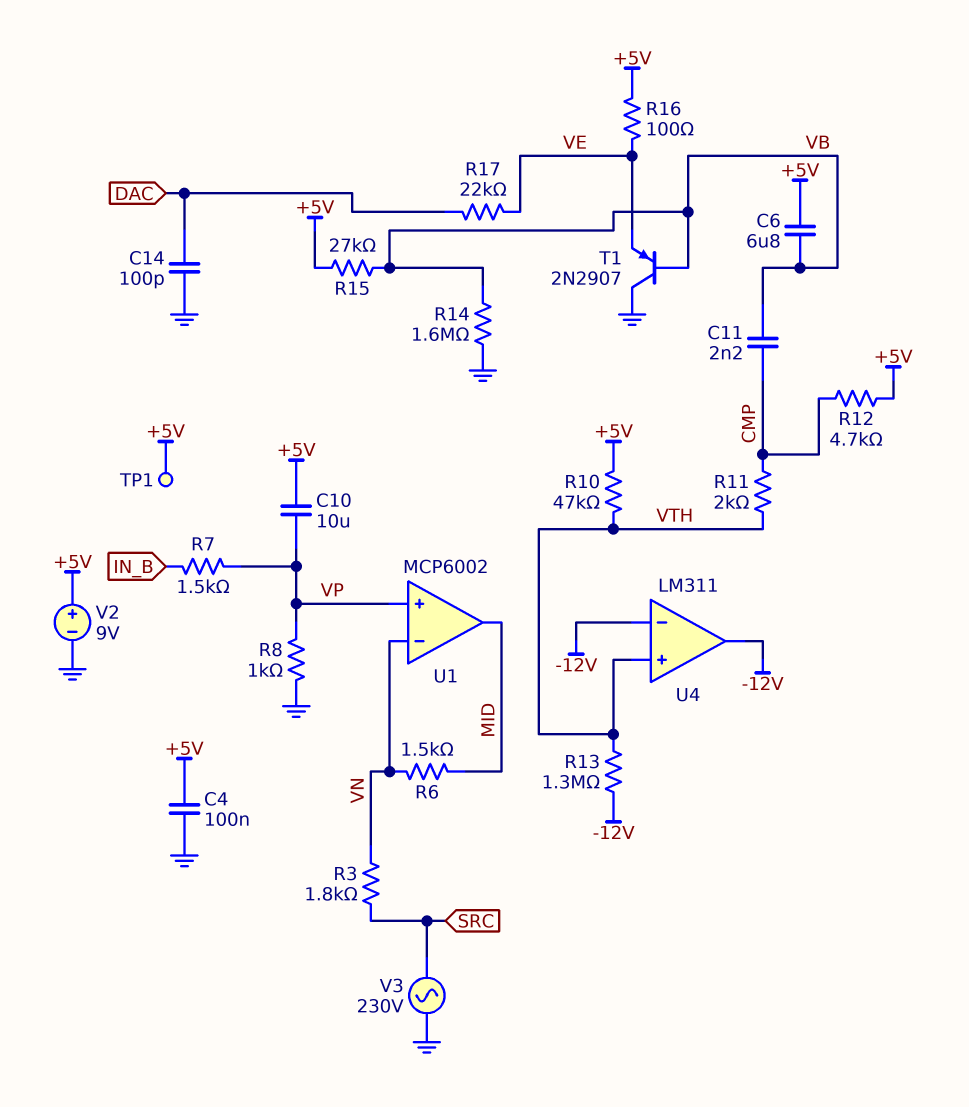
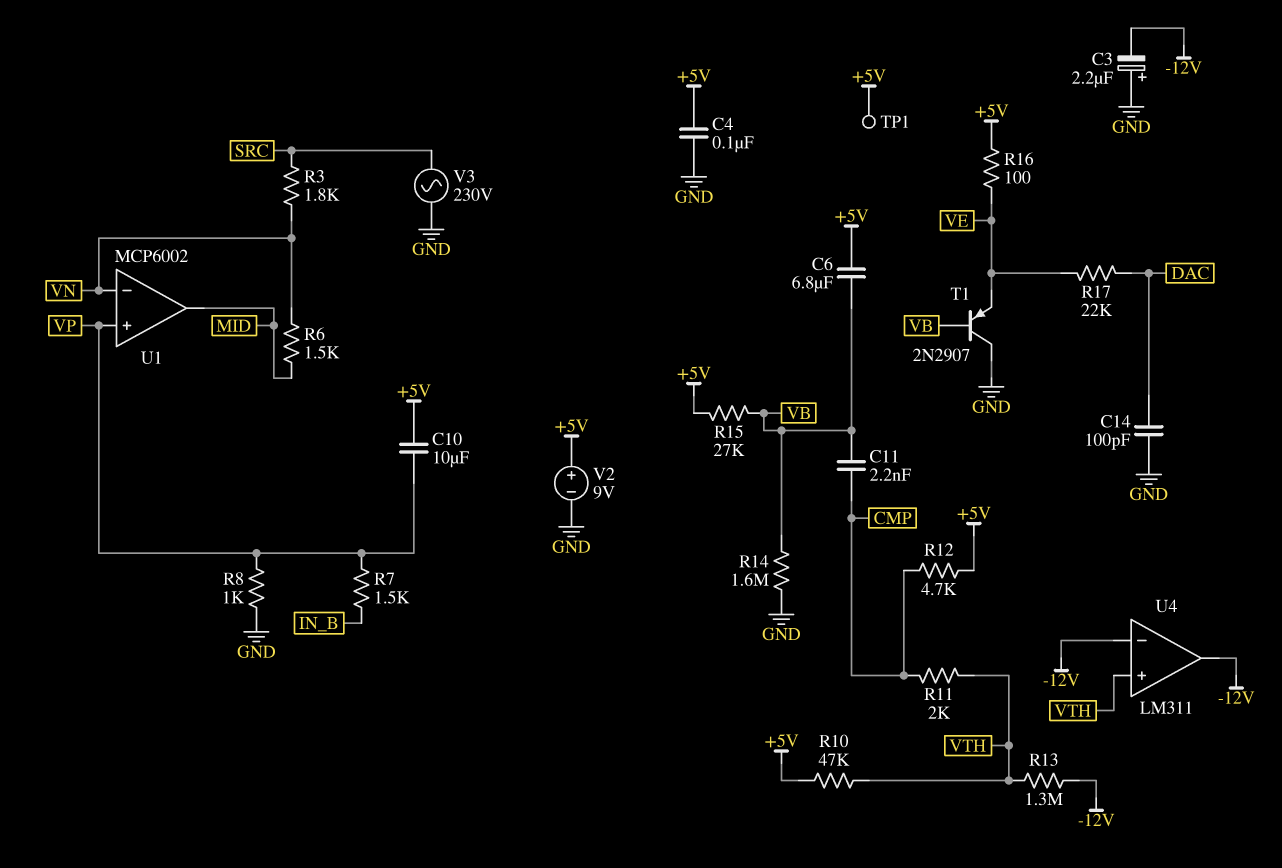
C3: none -> 2.2uF (plus GND, minus -12V)

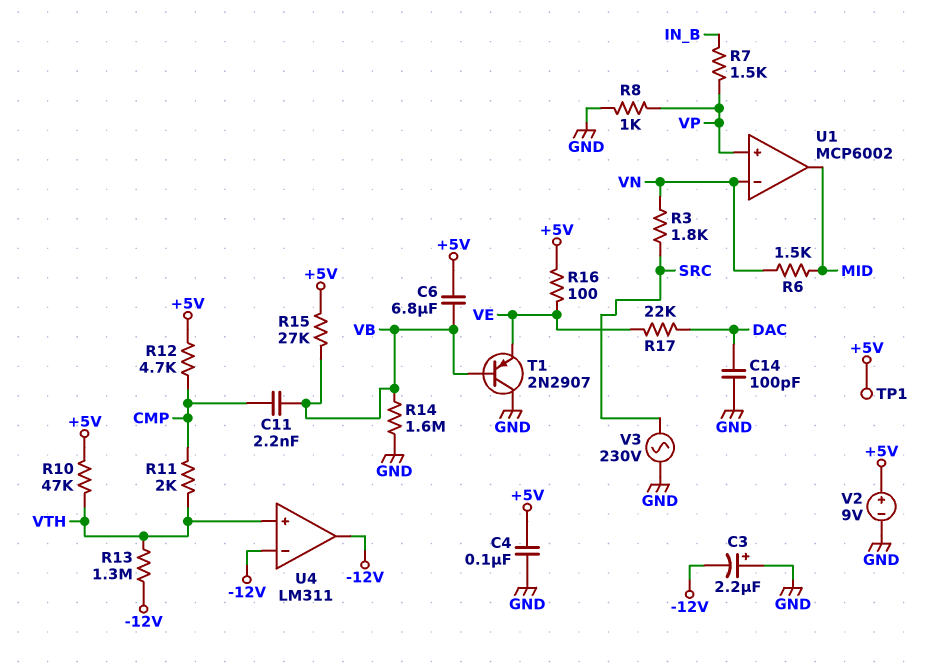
C10: 10uF (+5V, VP) -> none

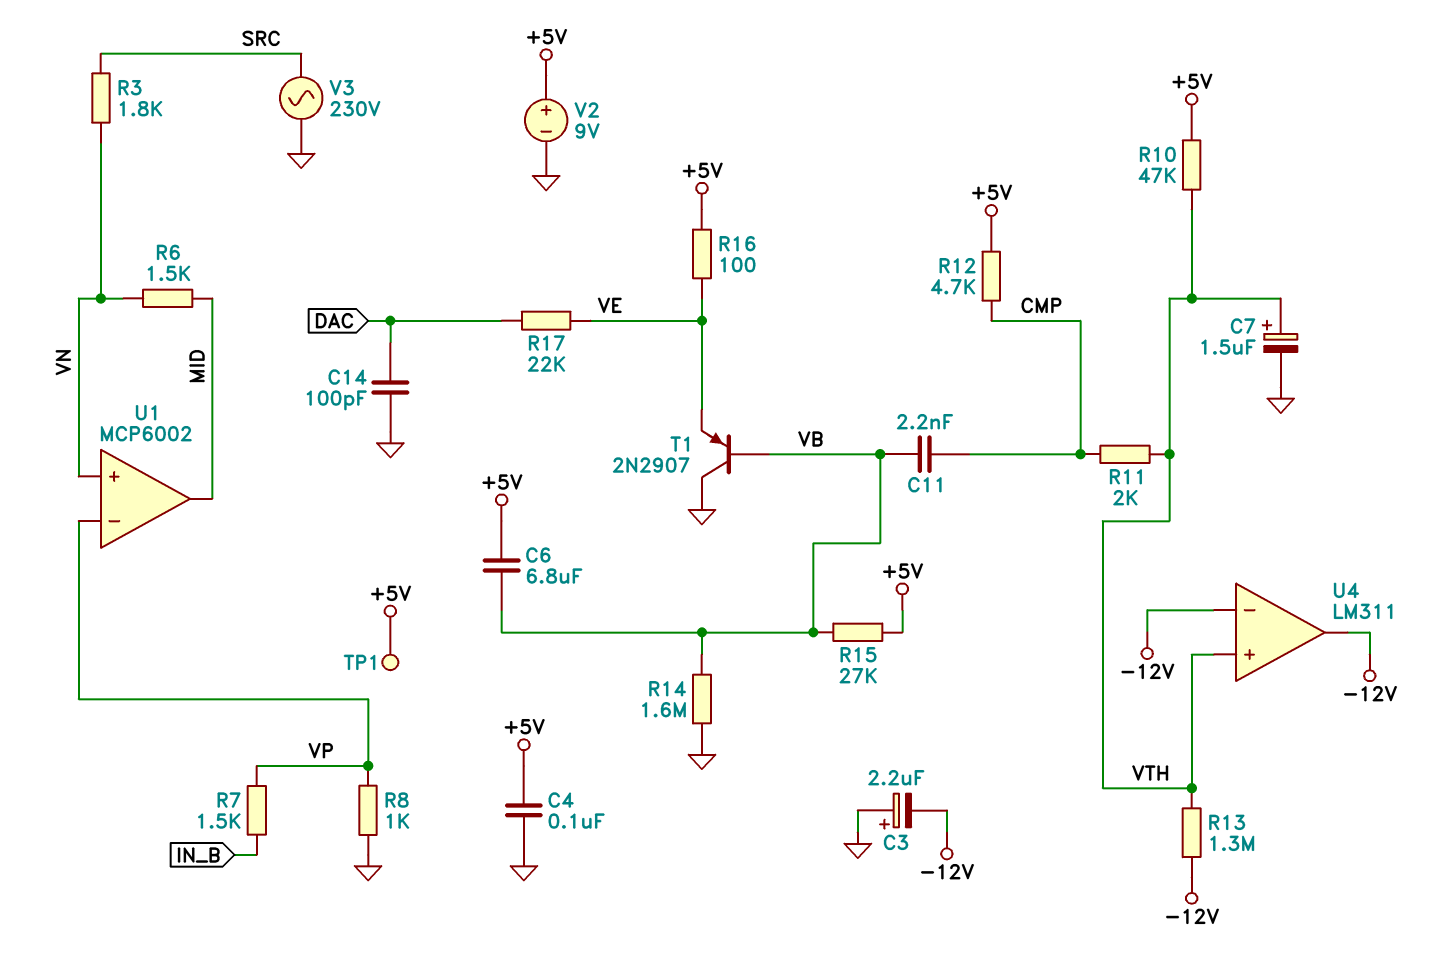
C7: none -> 1.5uF (plus VTH, minus GND)
U1 pin in+: VP -> VN
U1 pin in-: VN -> VP

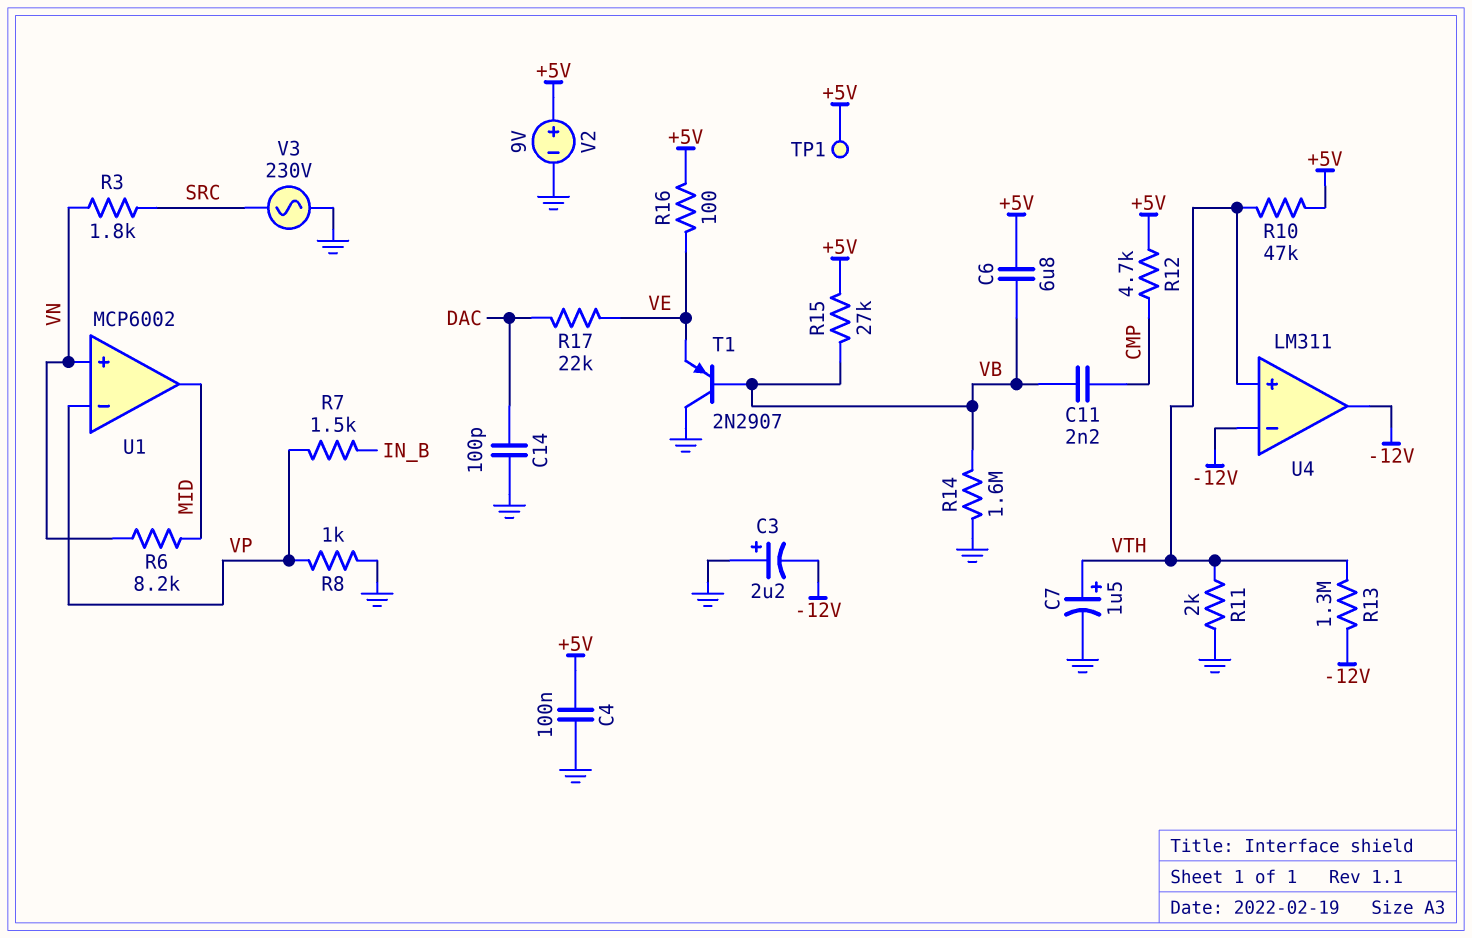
R6: 1.5k (MID, VN) -> 8.2k (MID, VN)
R11: 2k (CMP, VTH) -> 2k (GND, VTH)

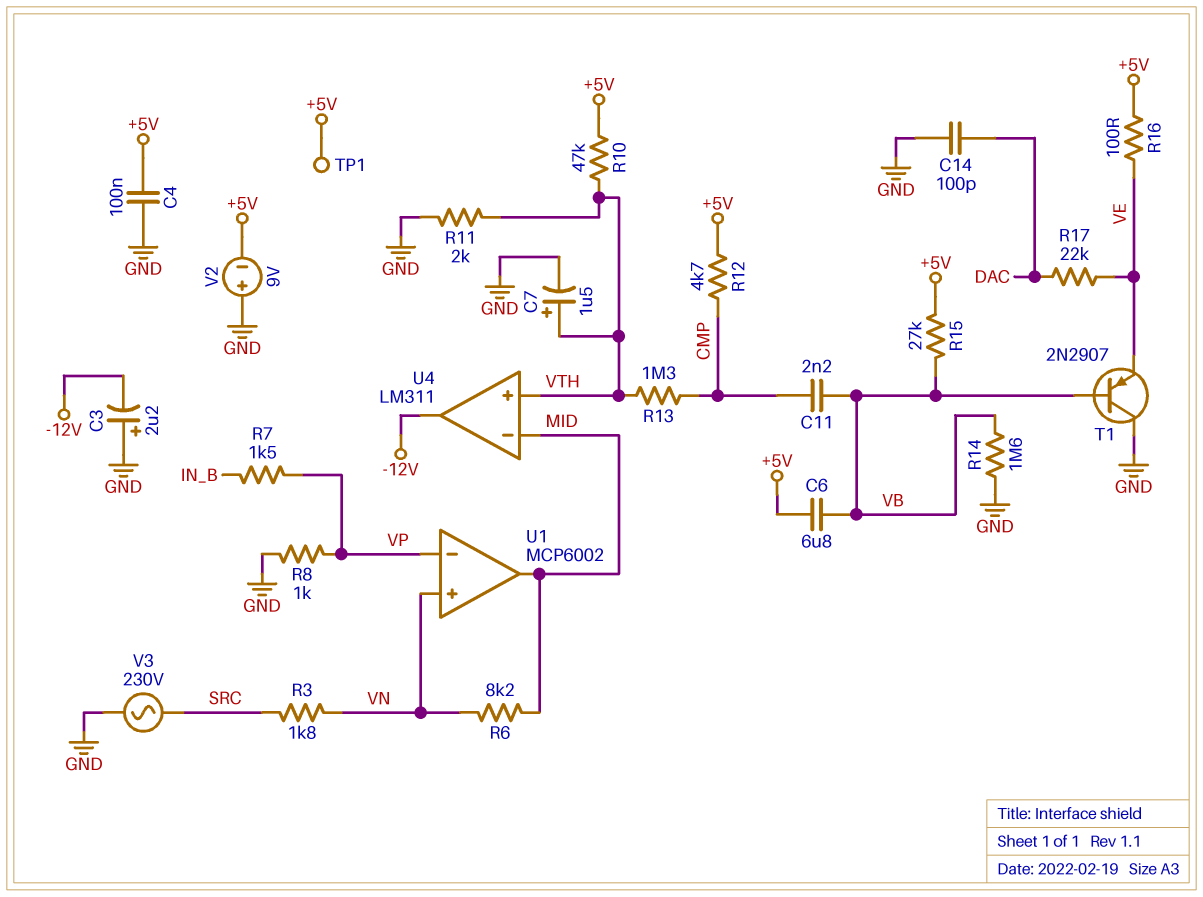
R13: 1.3M (-12V, VTH) -> 1.3M (CMP, VTH)
U4 pin in-: -12V -> MID
V2: 9V (plus +5V, minus GND) -> 9V (plus GND, minus +5V)

